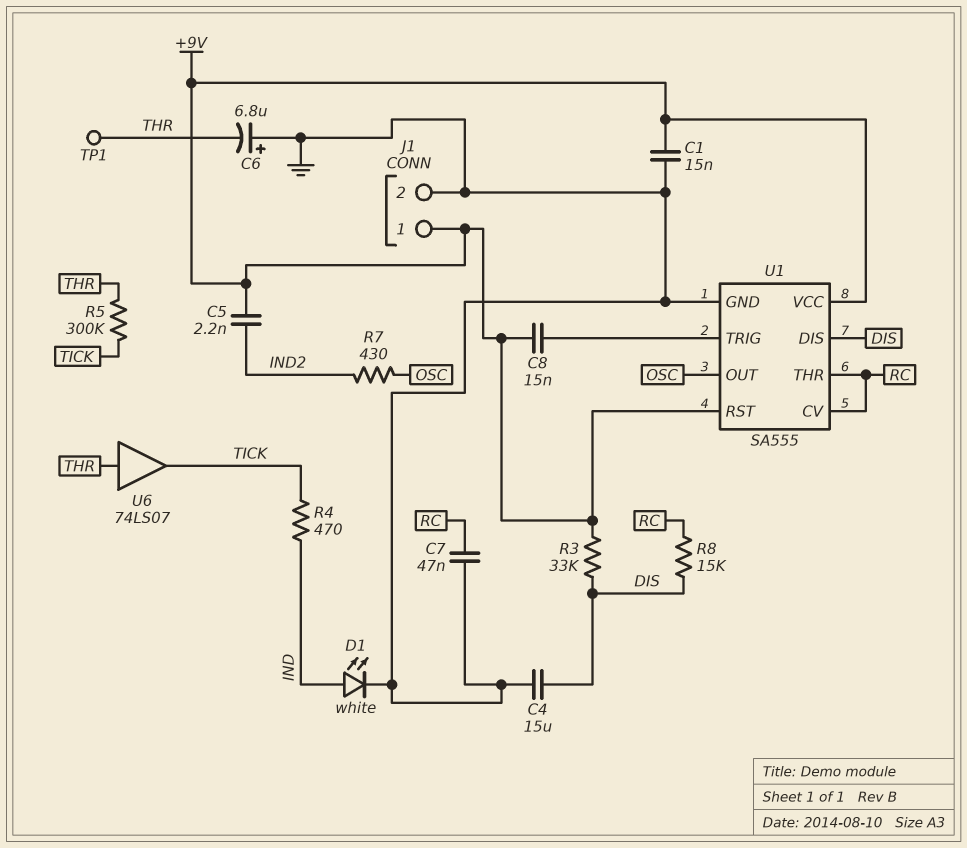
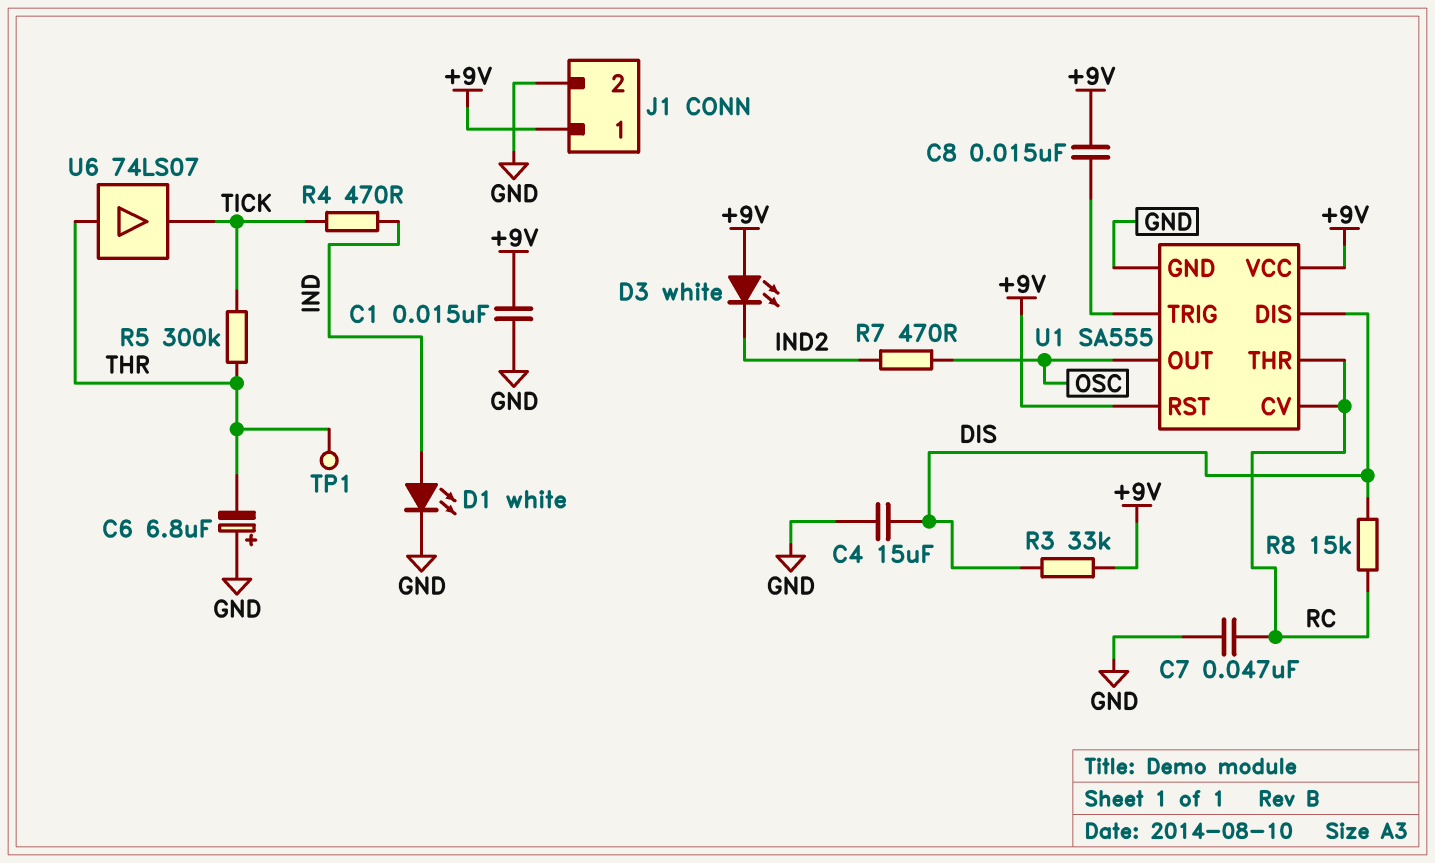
C5: 2.2nF (+9V, IND2) -> none
D3: none -> LED white (A +9V, K IND2)
R7: 430 (IND2, OSC) -> 470 (IND2, OSC)

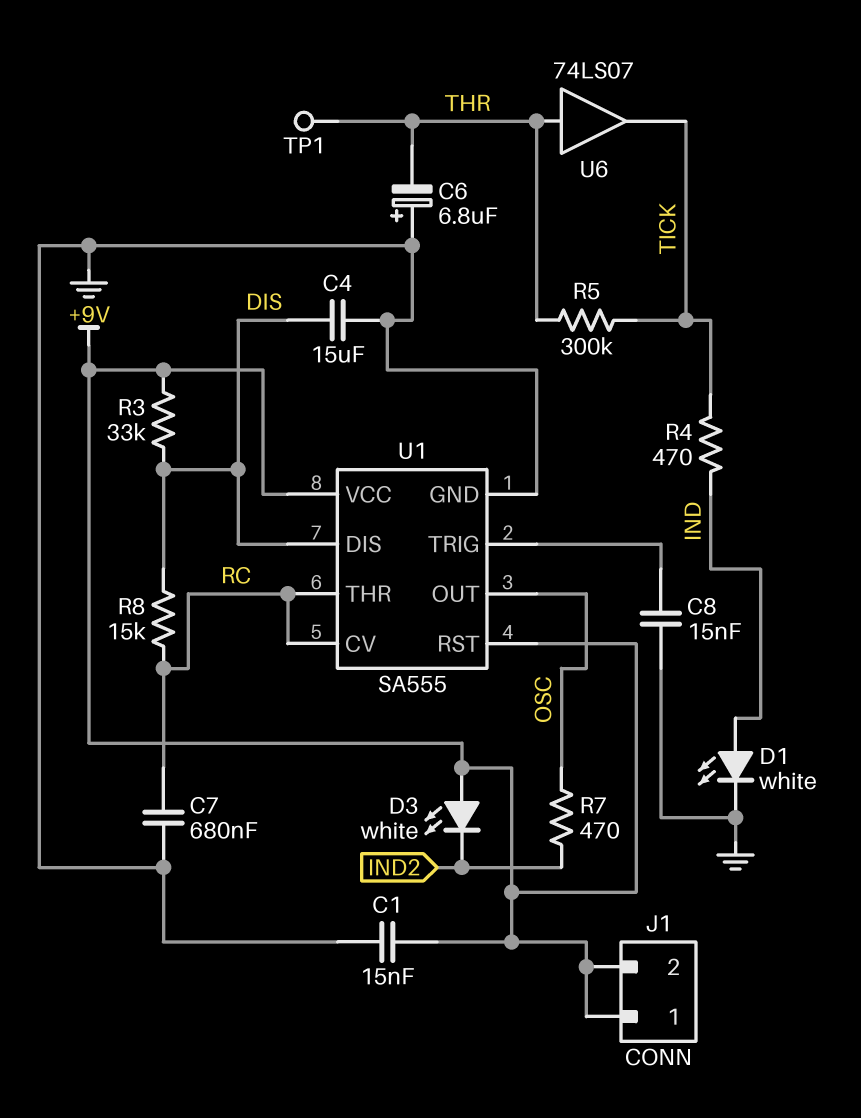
C7: 47nF (GND, RC) -> 680nF (GND, RC)
C8: 15nF (+9V, U1/TRIG) -> 15nF (GND, U1/TRIG)
J1 pin 2: GND -> +9V

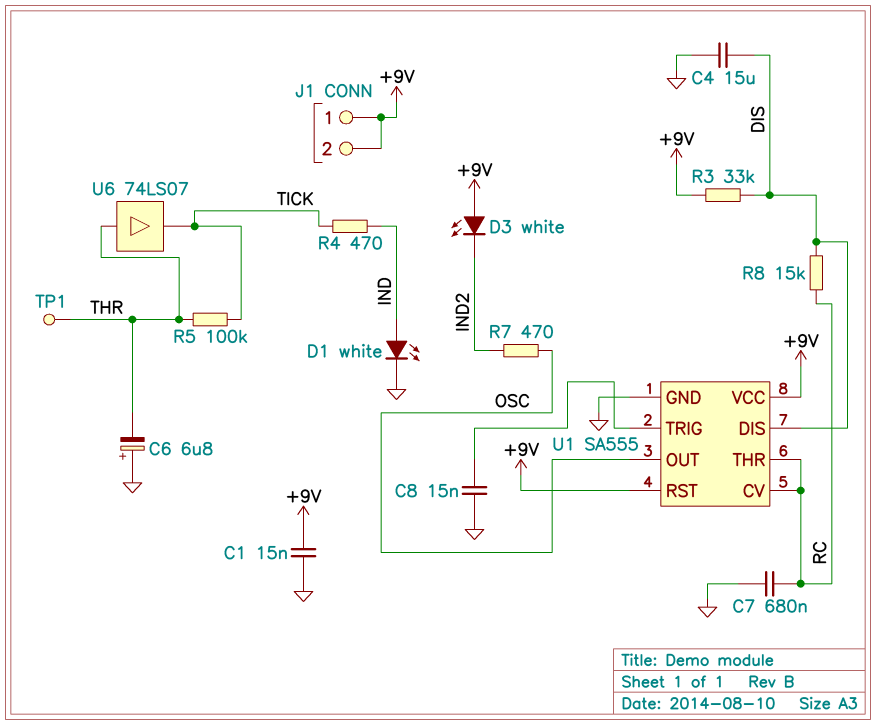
R5: 300k (THR, TICK) -> 100k (THR, TICK)

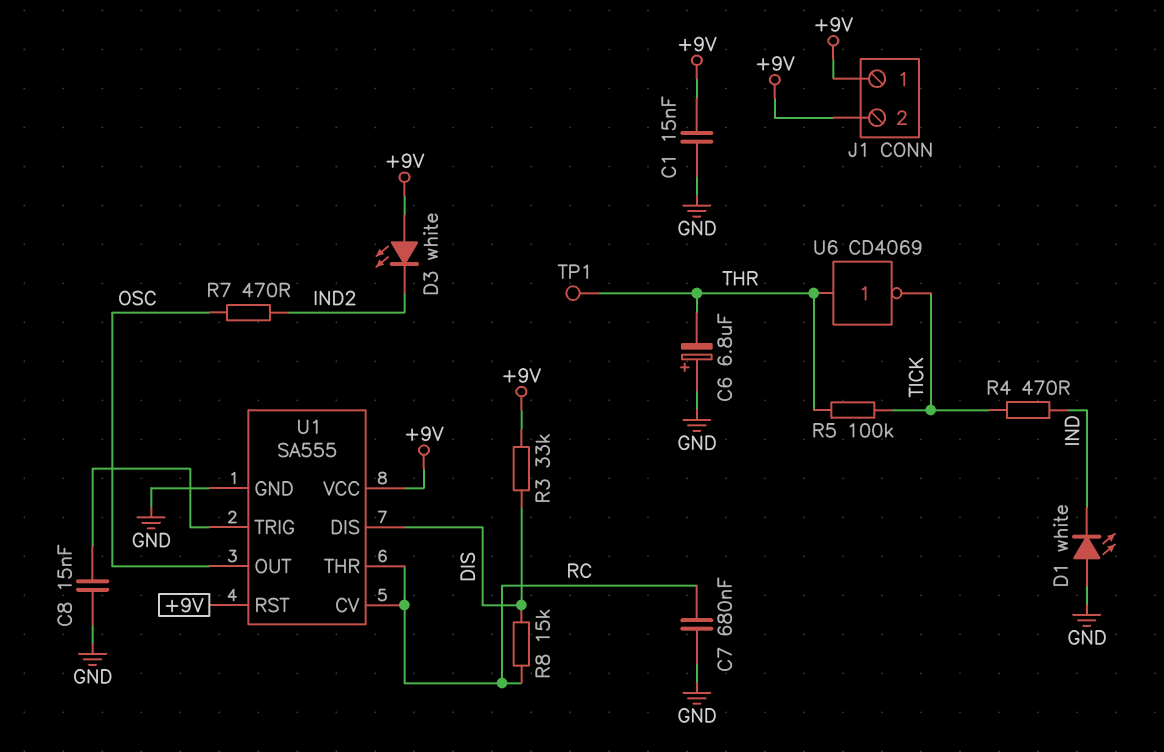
C4: 15uF (DIS, GND) -> none
D1: LED white (A IND, K GND) -> LED white (A GND, K IND)
U6: buffer 74LS07 (in THR, out TICK) -> NOT CD4069 (in THR, out TICK)

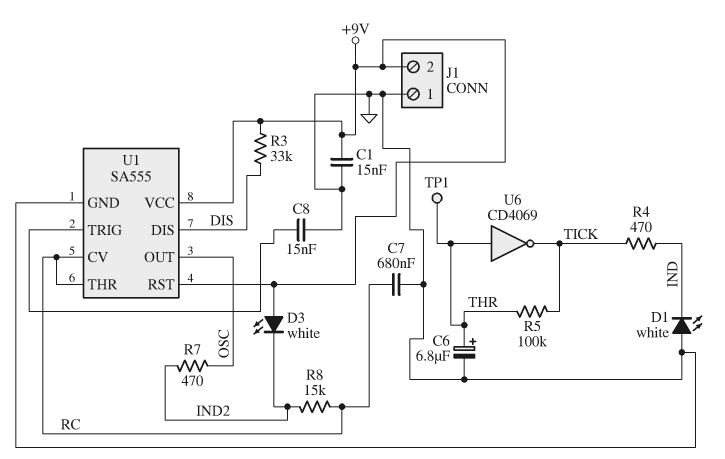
C6: 6.8uF (plus GND, minus THR) -> 6.8uF (plus THR, minus GND)
J1 pin 1: +9V -> GND
R8: 15k (DIS, RC) -> 15k (IND2, RC)

